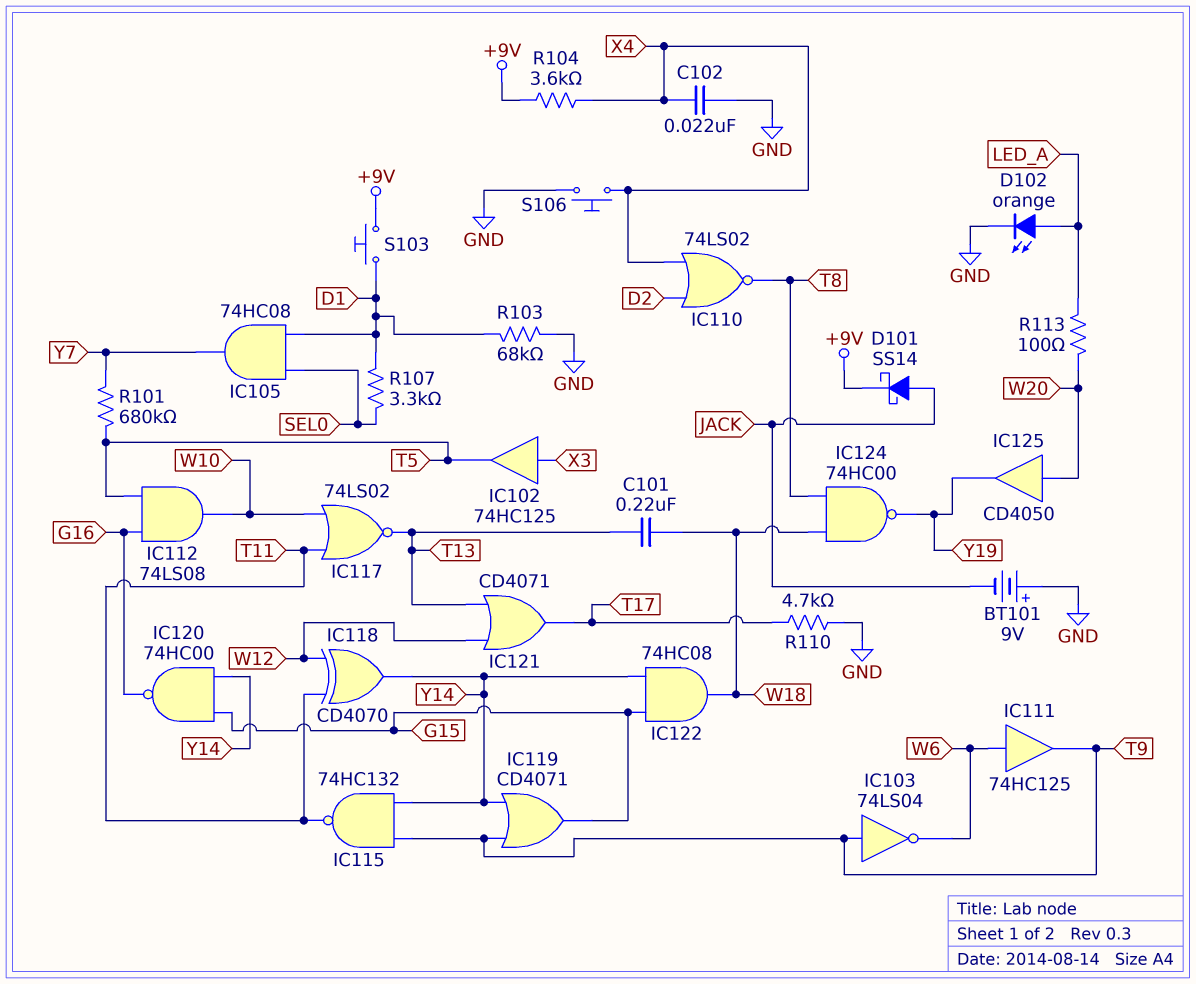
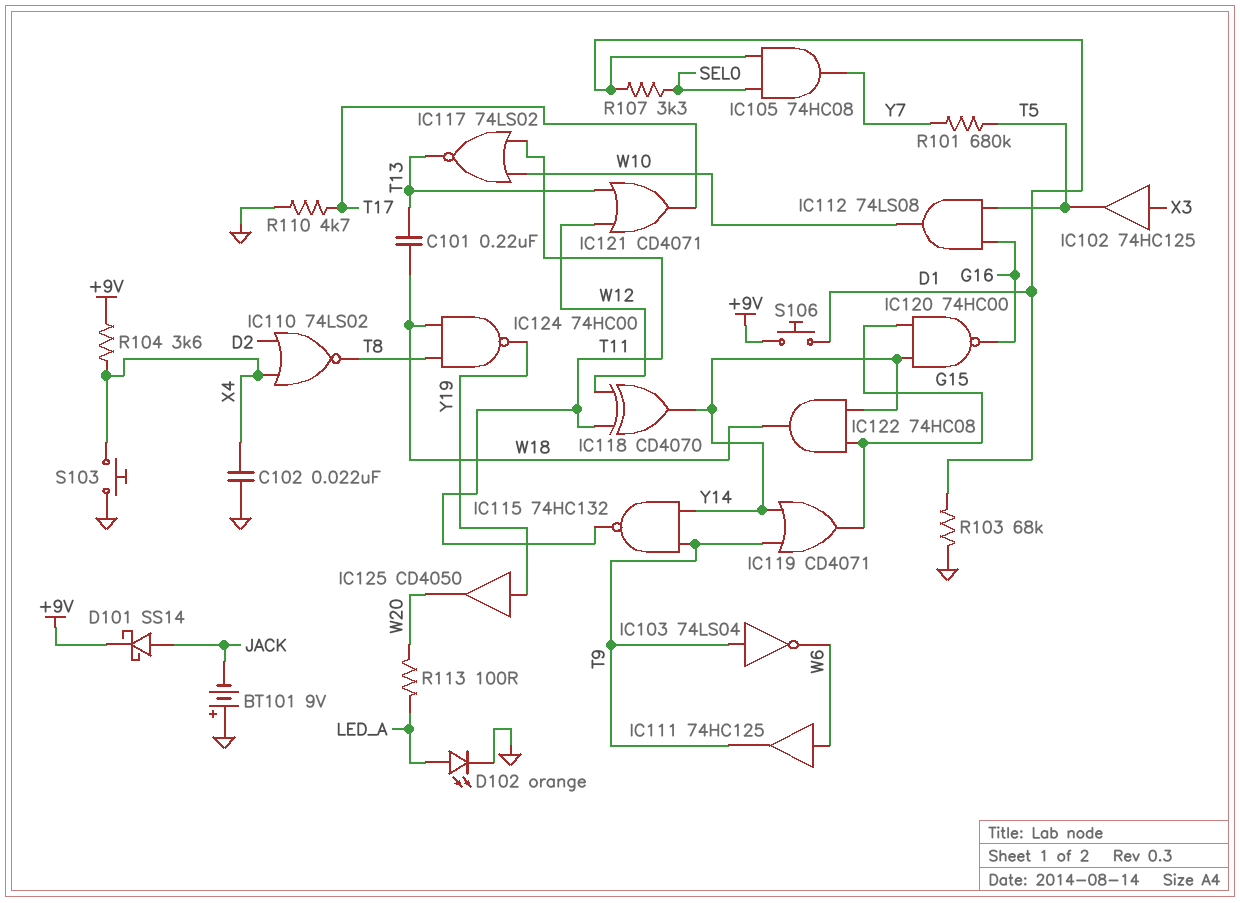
IC125: buffer CD4050 (in W20, out Y19) -> buffer CD4050 (in Y19, out W20)
S103: button (+9V, D1) -> button (GND, X4)
S106: button (GND, X4) -> button (+9V, D1)

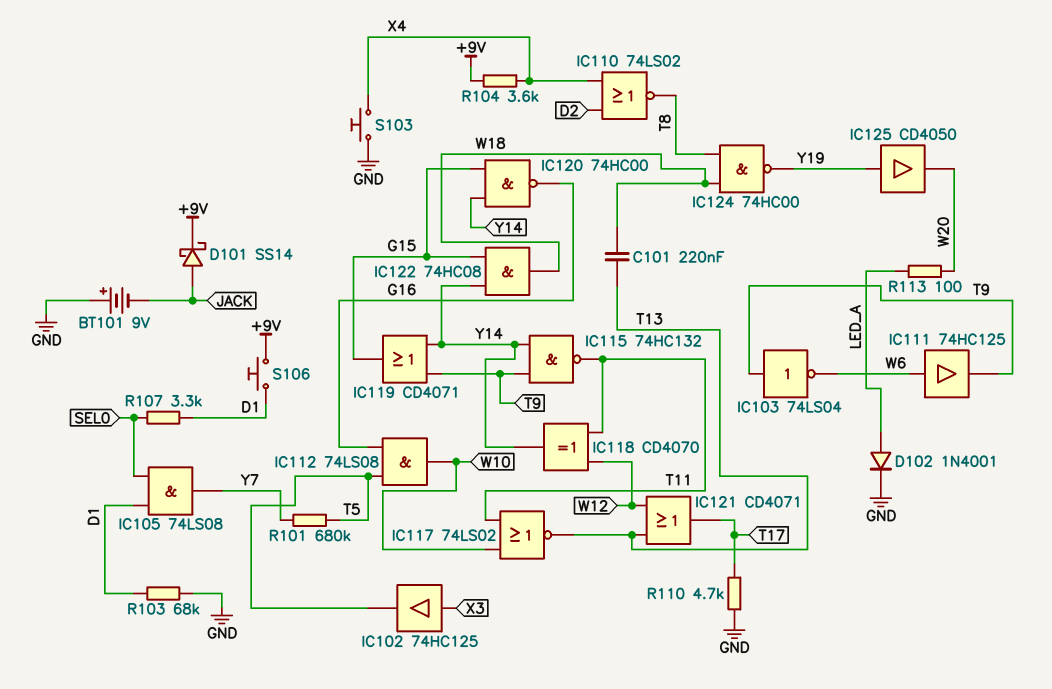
C102: 22nF (GND, X4) -> none
D102: LED orange (A LED_A, K GND) -> diode 1N4001 (A LED_A, K GND)
IC105: AND 74HC08 (in D1, in SEL0, out Y7) -> AND 74LS08 (in D1, in SEL0, out Y7)

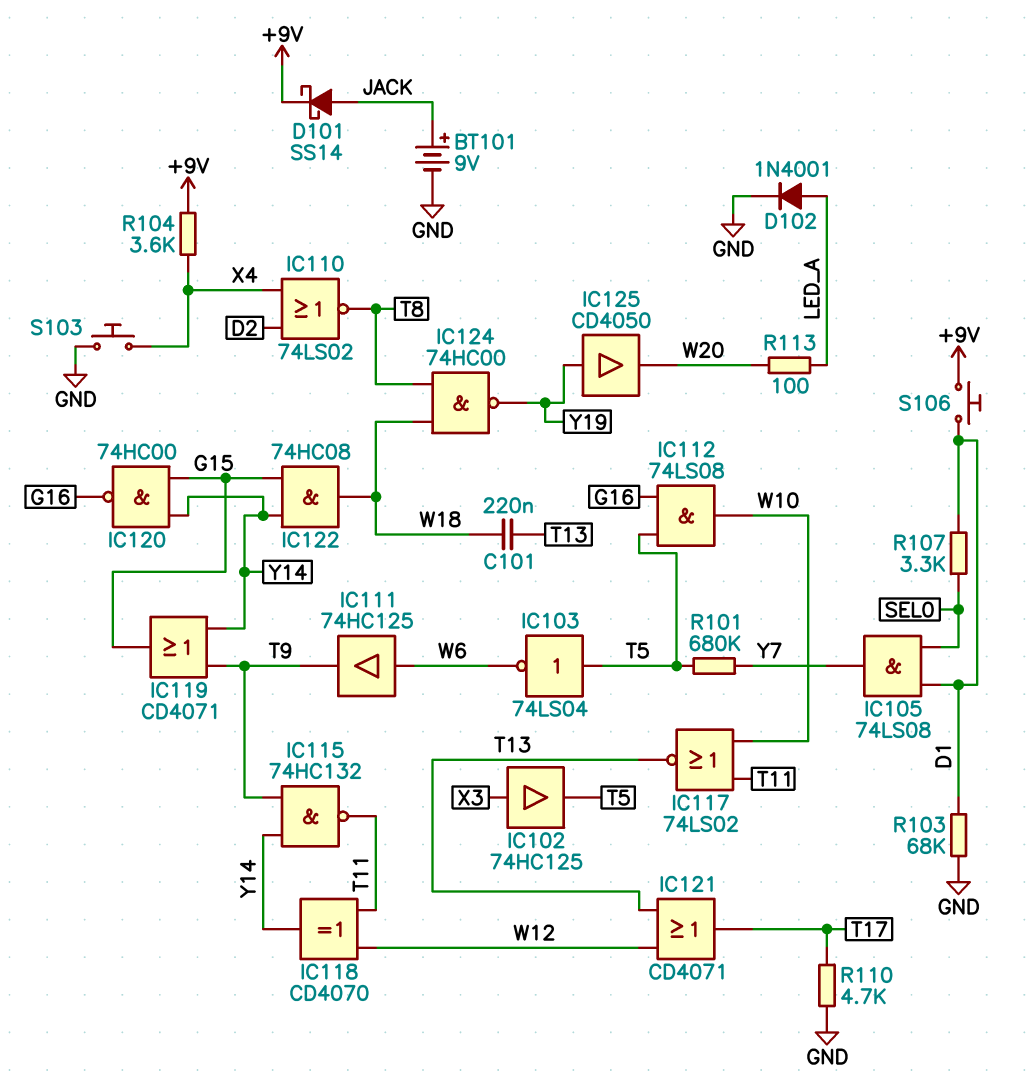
BT101: 9V (plus GND, minus JACK) -> 9V (plus JACK, minus GND)
IC103: NOT 74LS04 (in T9, out W6) -> NOT 74LS04 (in T5, out W6)

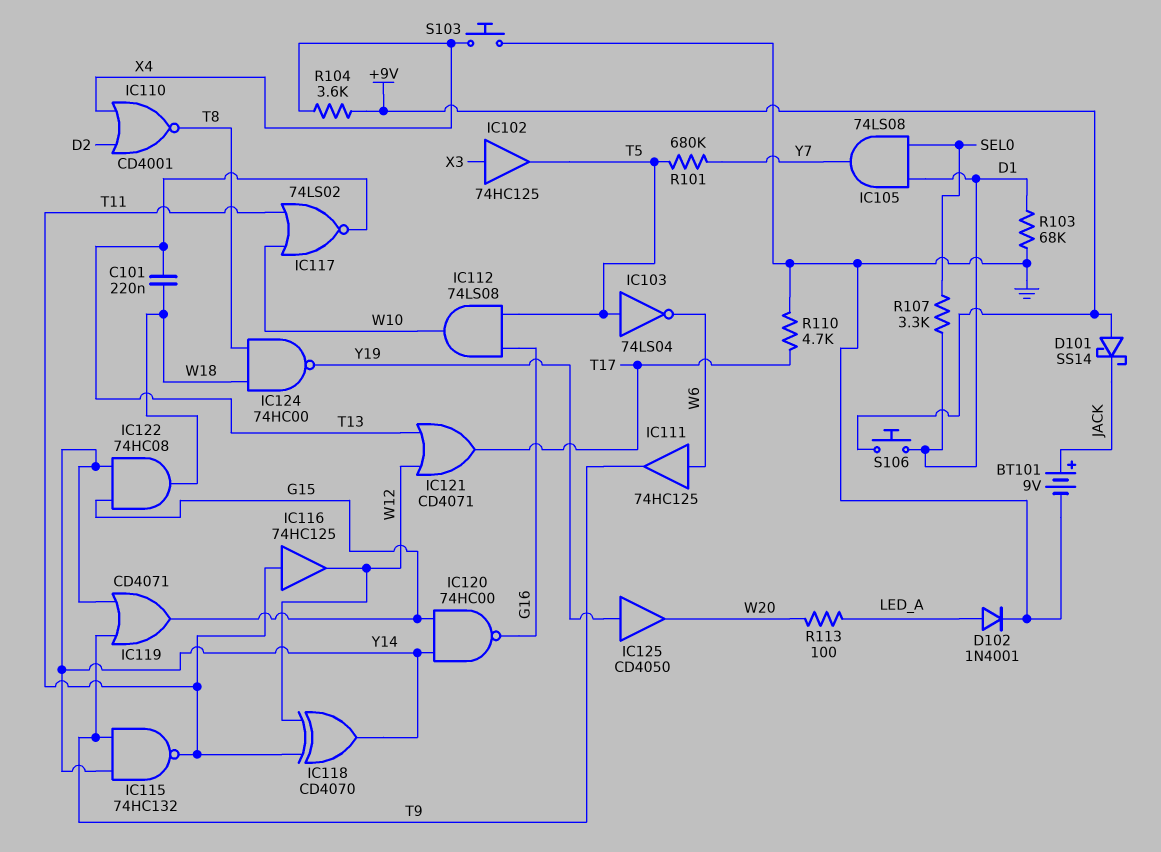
D101: schottky SS14 (A JACK, K +9V) -> schottky SS14 (A +9V, K JACK)
IC110: NOR 74LS02 (in D2, in X4, out T8) -> NOR CD4001 (in D2, in X4, out T8)
IC116: none -> buffer 74HC125 (in T11, out W12)

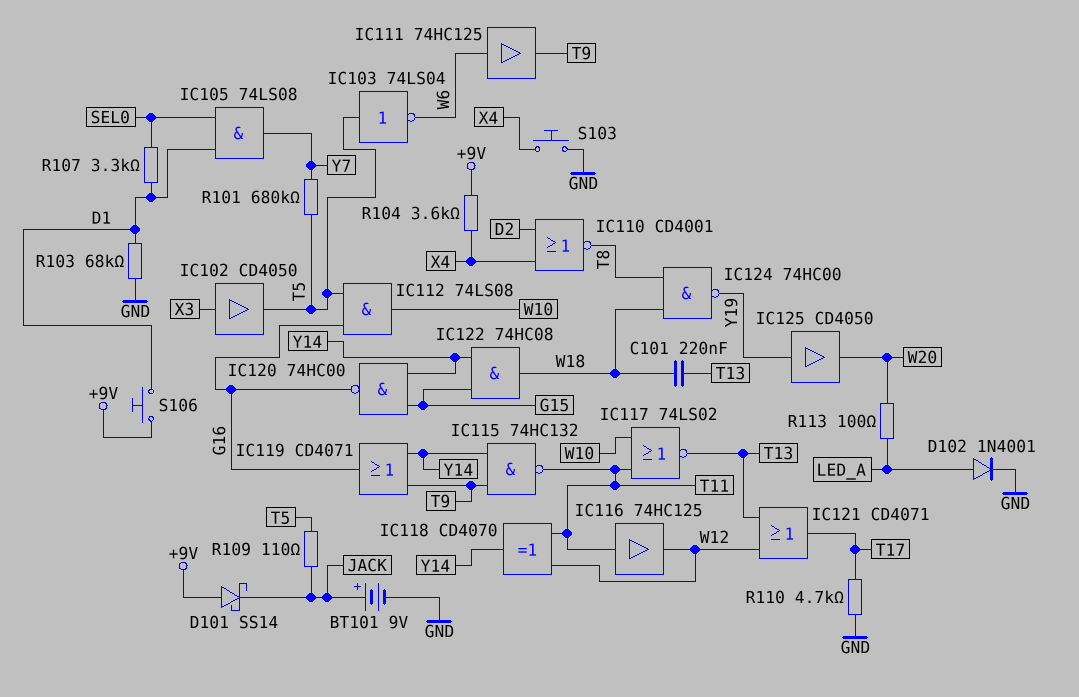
IC102: buffer 74HC125 (in X3, out T5) -> buffer CD4050 (in X3, out T5)
IC119: OR CD4071 (in T9, in Y14, out G15) -> OR CD4071 (in T9, in Y14, out G16)
R109: none -> 110 (JACK, T5)

